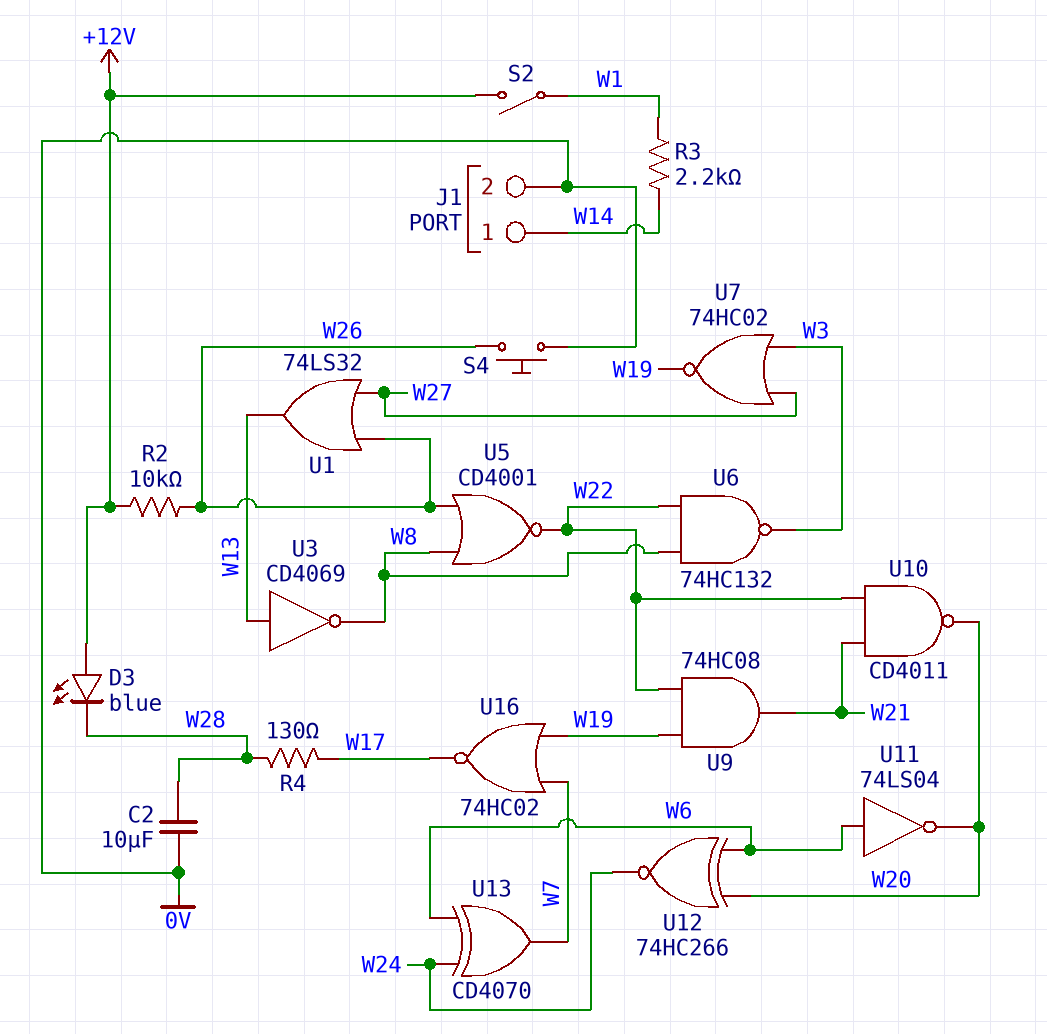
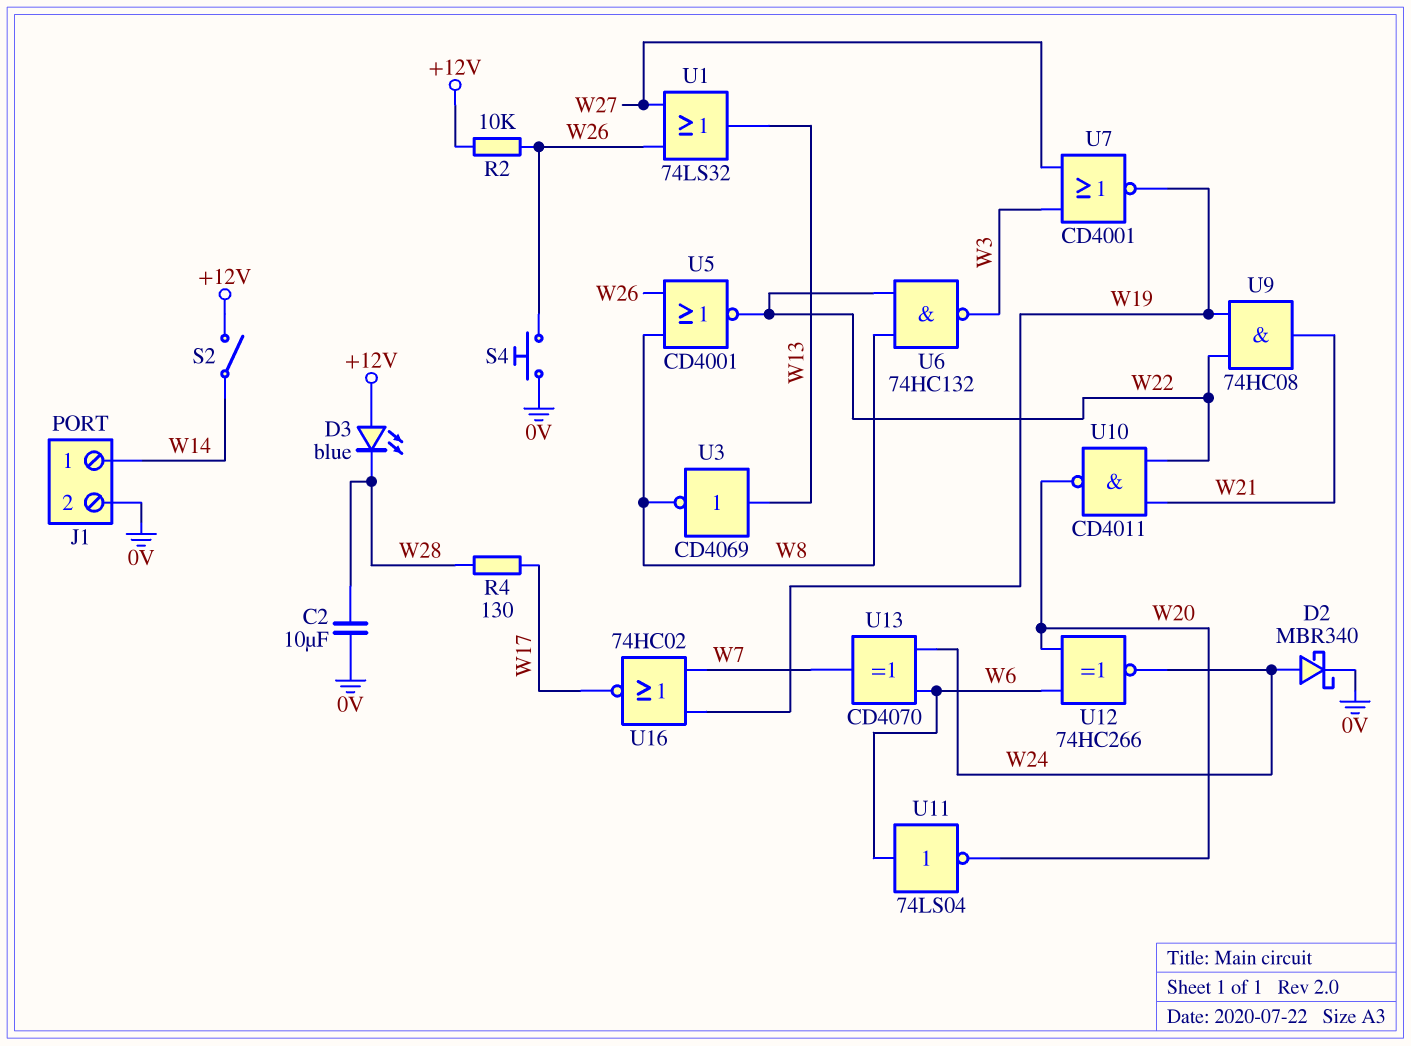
D2: none -> schottky MBR340 (A W24, K 0V)
R3: 2.2k (W1, W14) -> none
S2: switch (+12V, W1) -> switch (+12V, W14)
U7: NOR 74HC02 (in W3, in W27, out W19) -> NOR CD4001 (in W3, in W27, out W19)

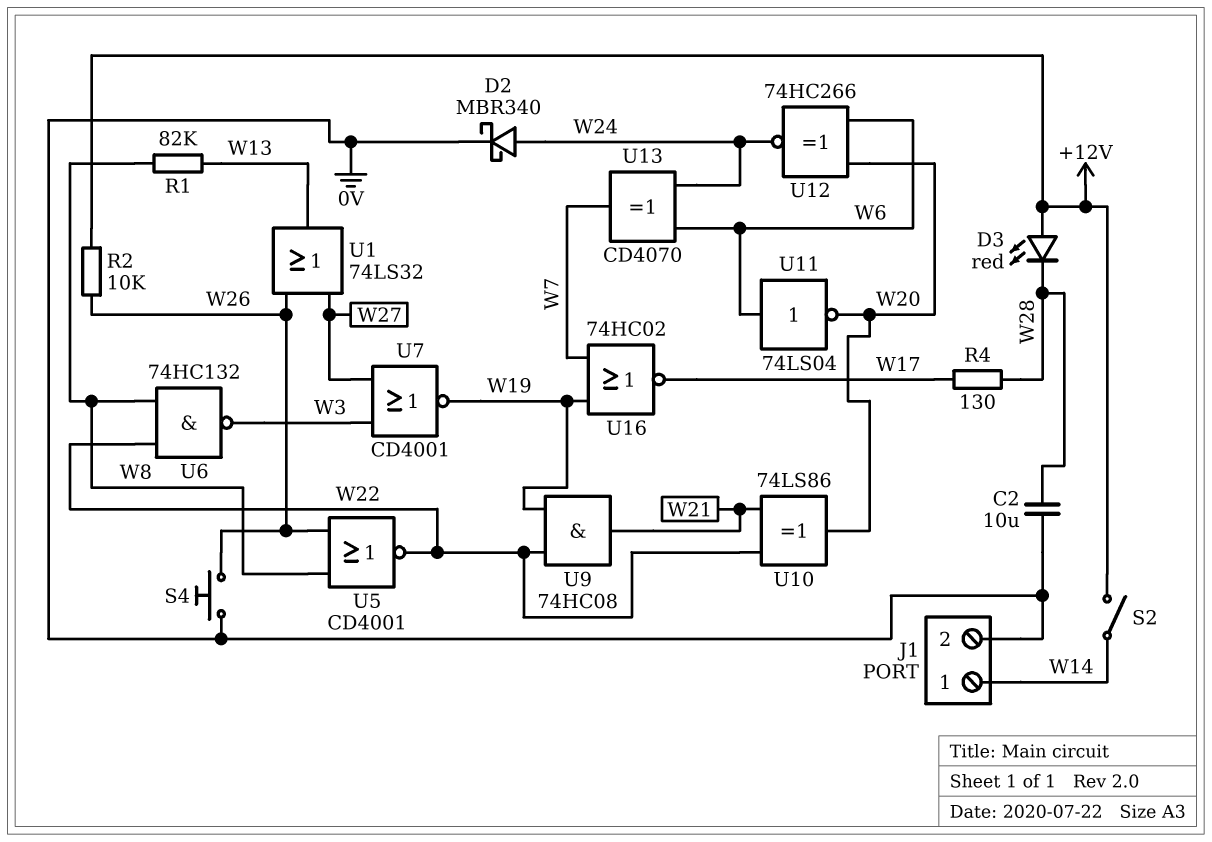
D3: LED blue (A +12V, K W28) -> LED red (A +12V, K W28)
R1: none -> 82k (W8, W13)
U3: NOT CD4069 (in W13, out W8) -> none
U10: NAND CD4011 (in W21, in W22, out W20) -> XOR 74LS86 (in W21, in W22, out W20)

